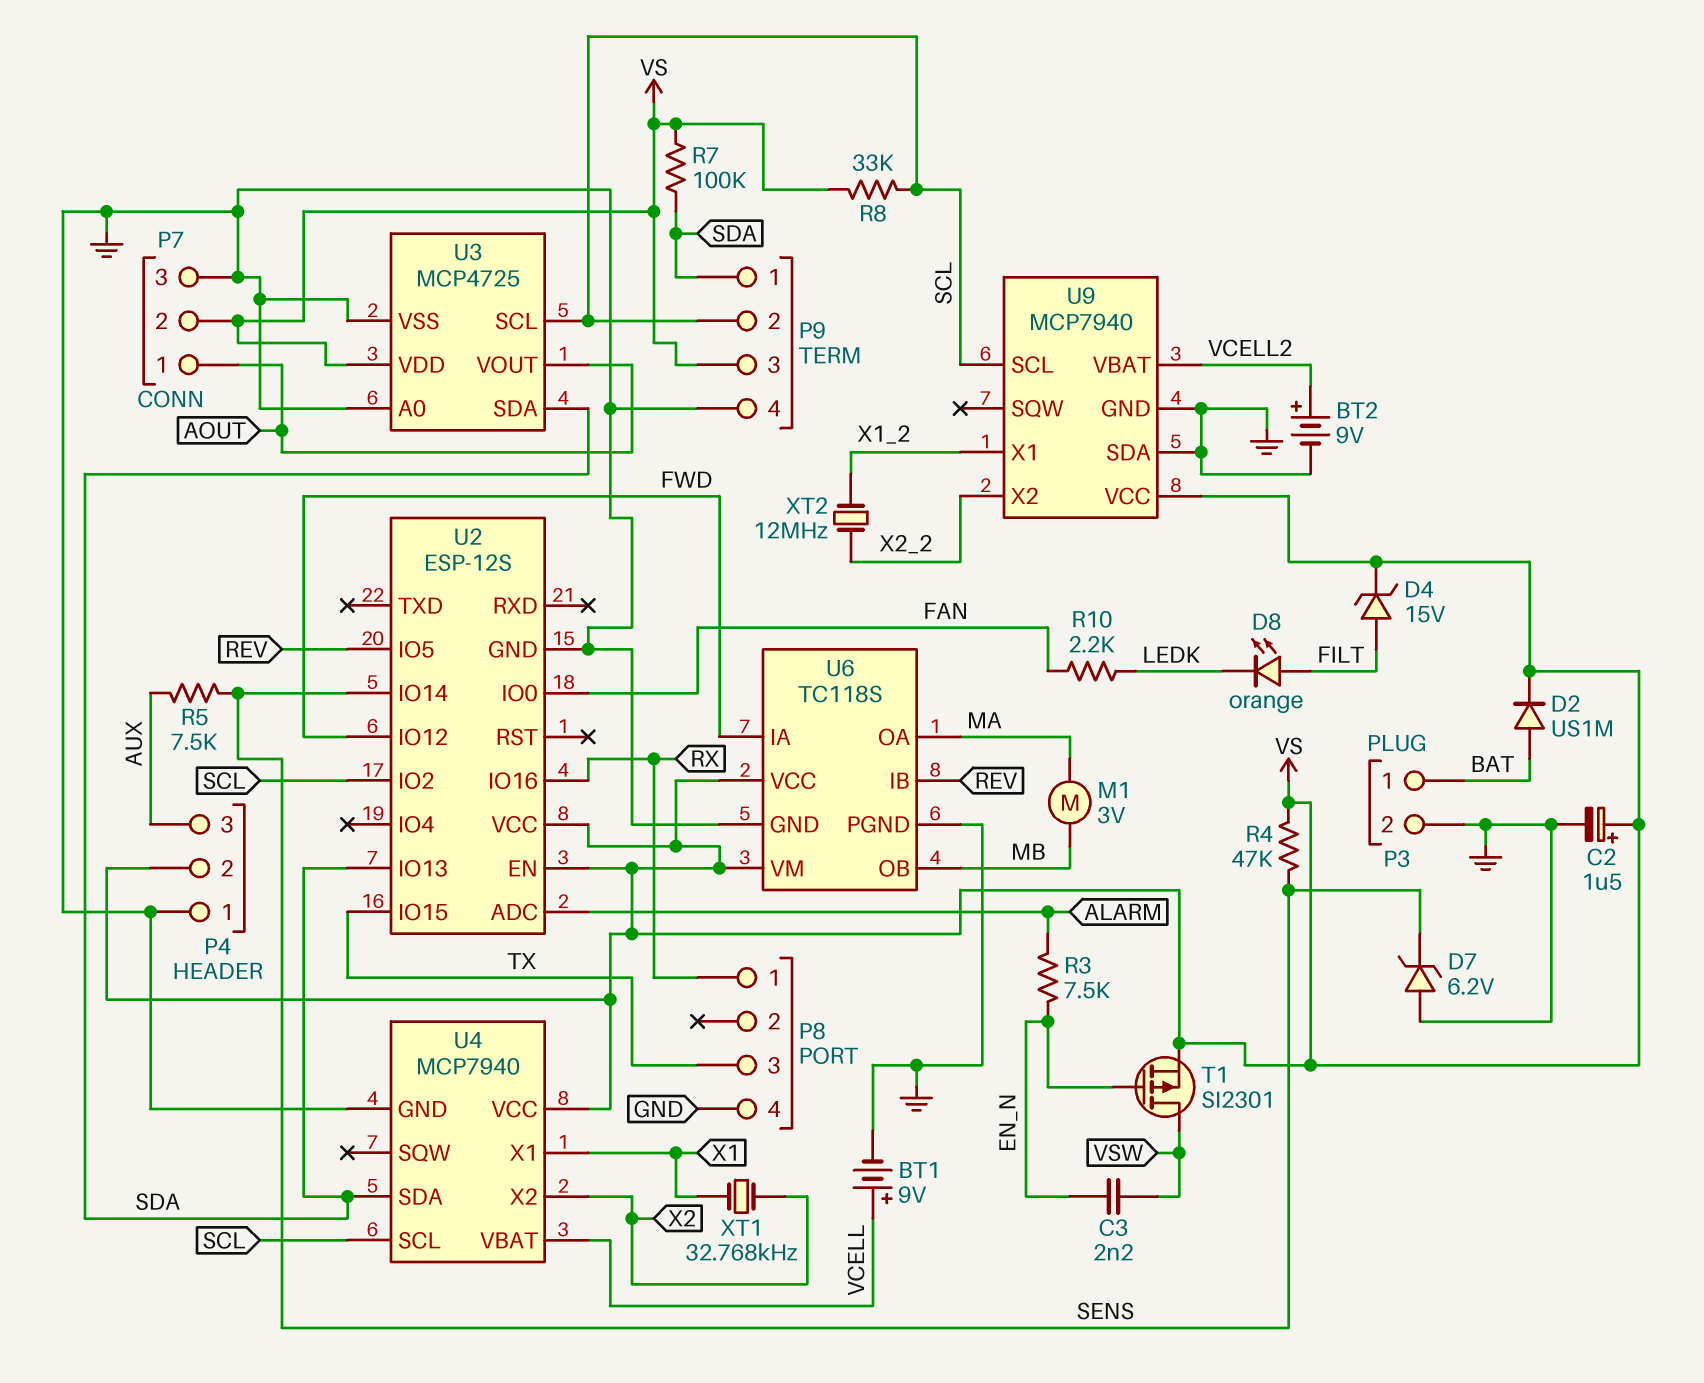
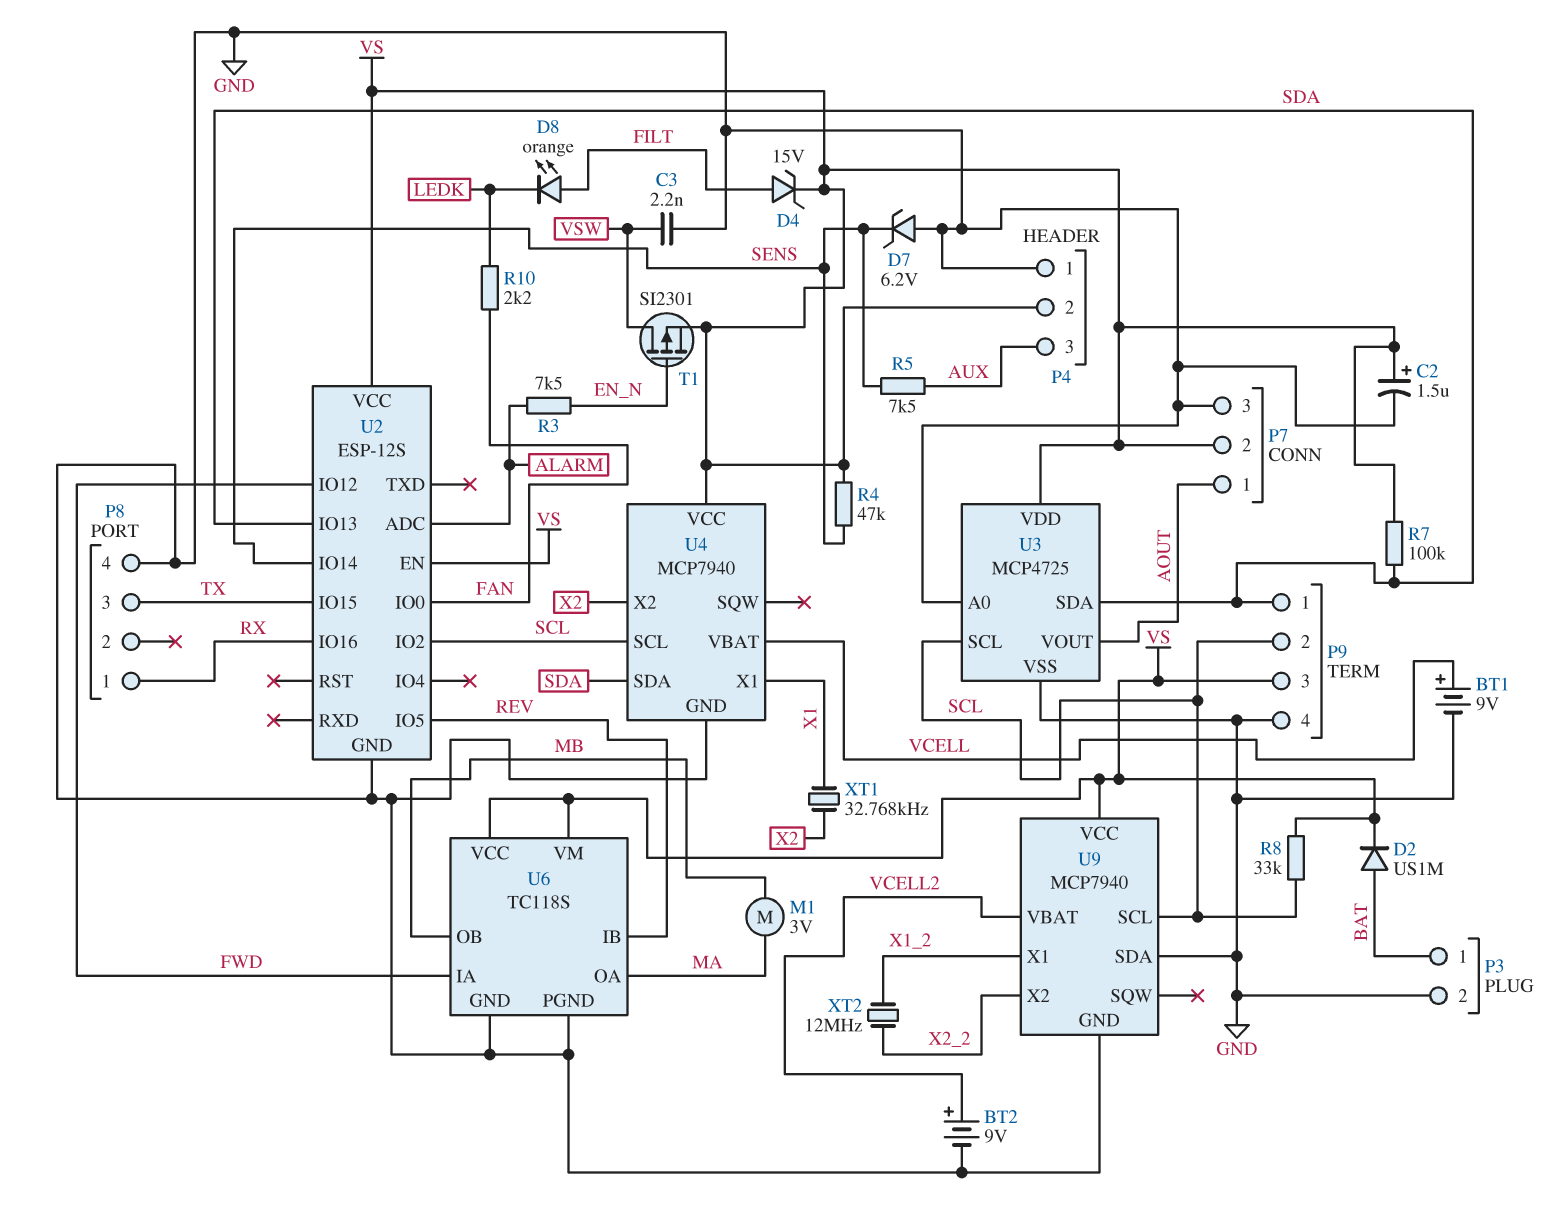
C3: 2.2nF (EN_N, VSW) -> 2.2nF (GND, VSW)

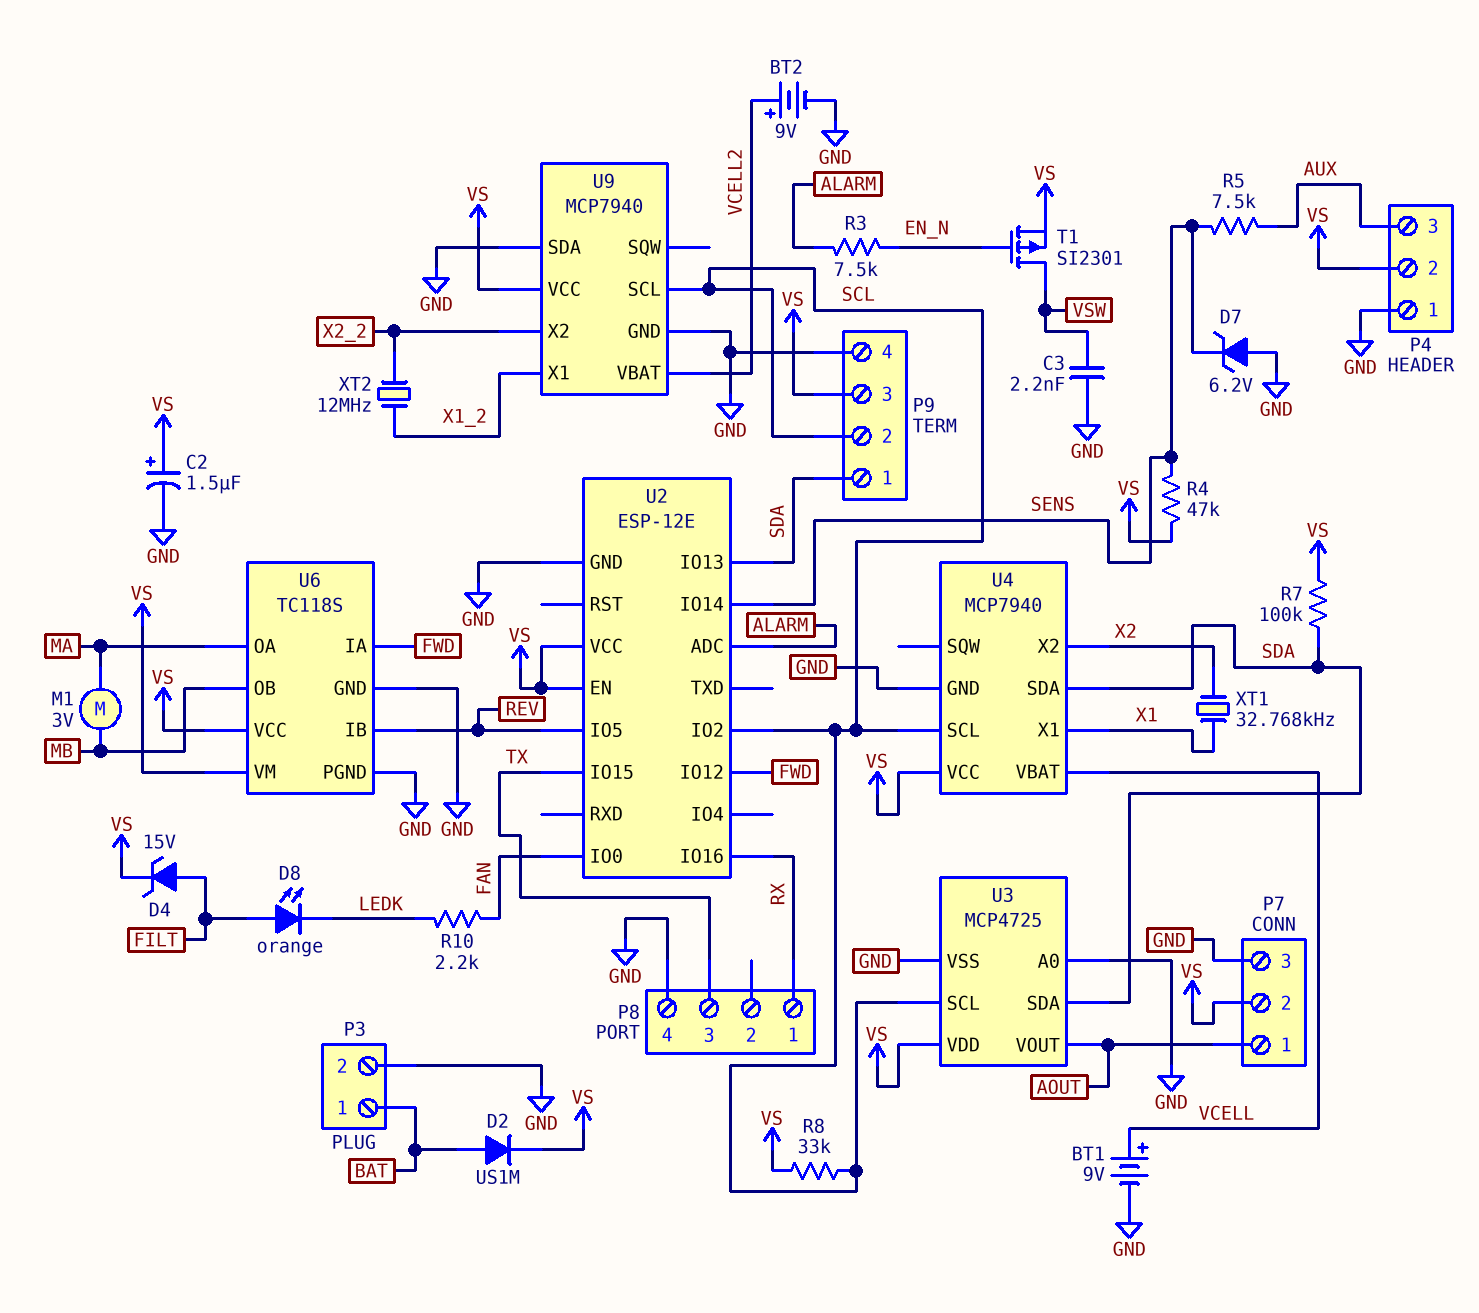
U2: ESP-12S -> ESP-12E

